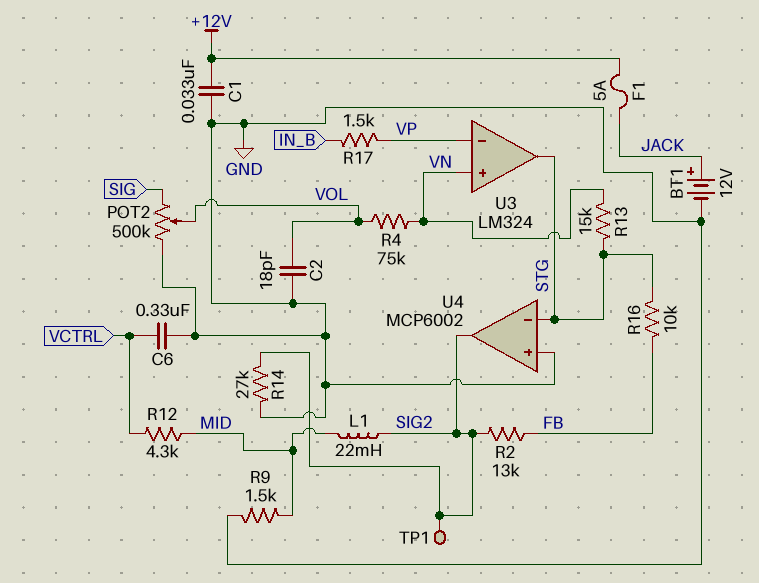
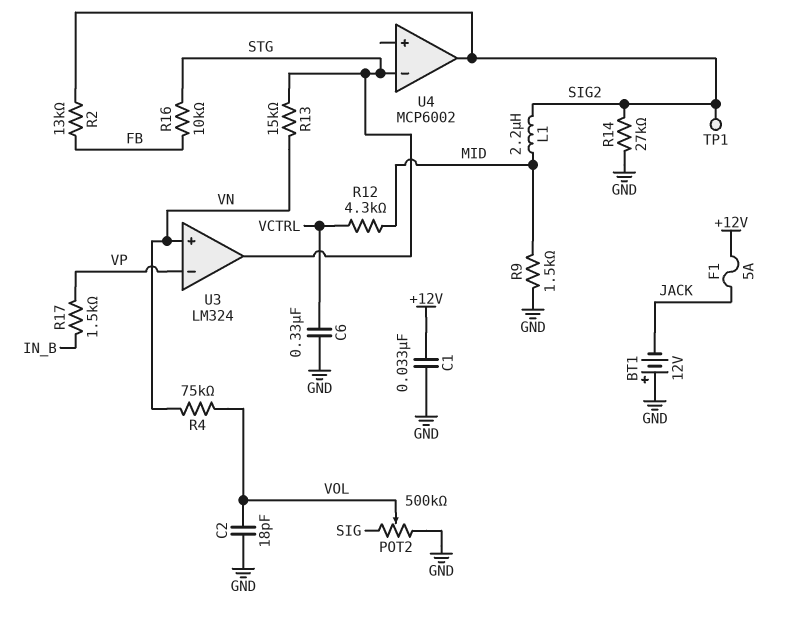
BT1: 12V (plus JACK, minus GND) -> 12V (plus GND, minus JACK)
L1: 22mH (MID, SIG2) -> 2.2uH (MID, SIG2)
U4 pin in+: GND -> none

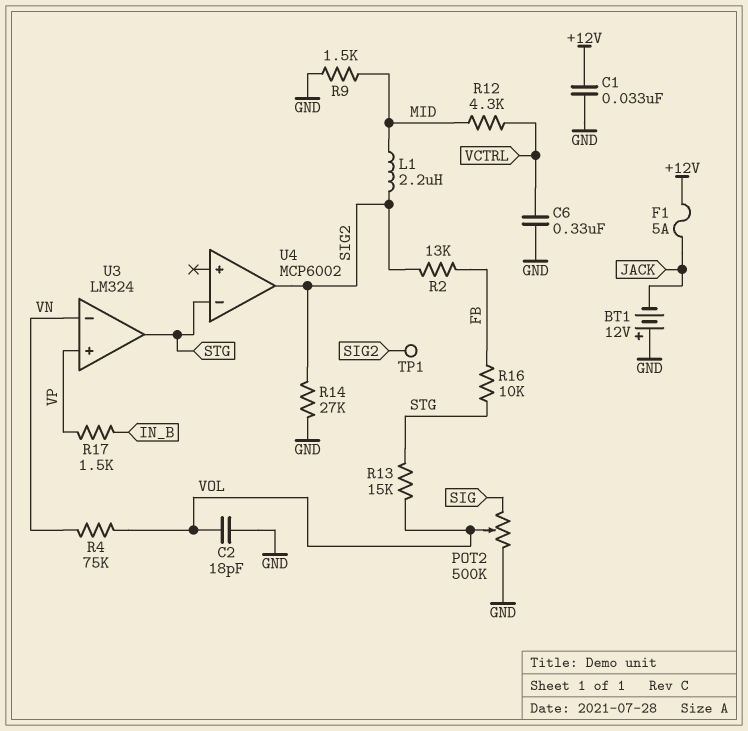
R13: 15k (STG, VN) -> 15k (STG, VOL)
U3 pin in+: VN -> VP
U3 pin in-: VP -> VN

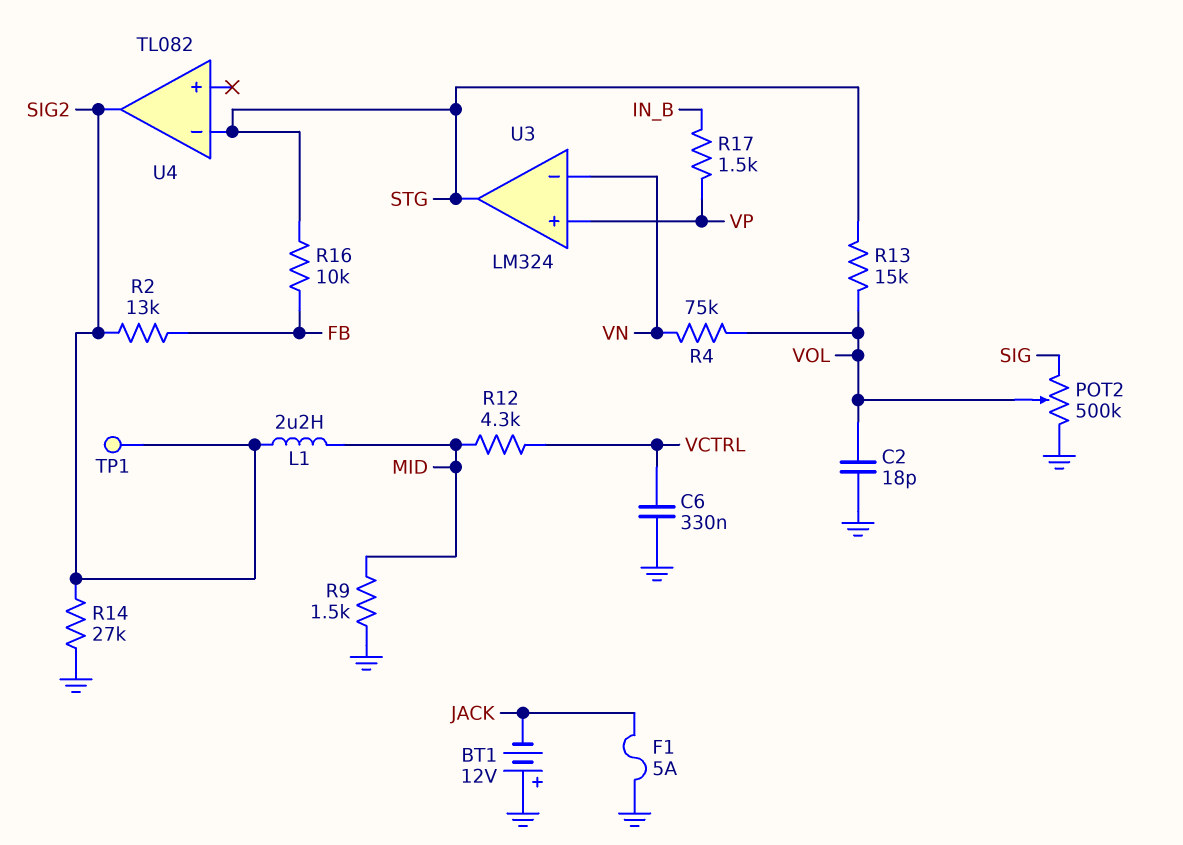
C1: 33nF (+12V, GND) -> none
F1: 5A (+12V, JACK) -> 5A (GND, JACK)
U4: MCP6002 -> TL082

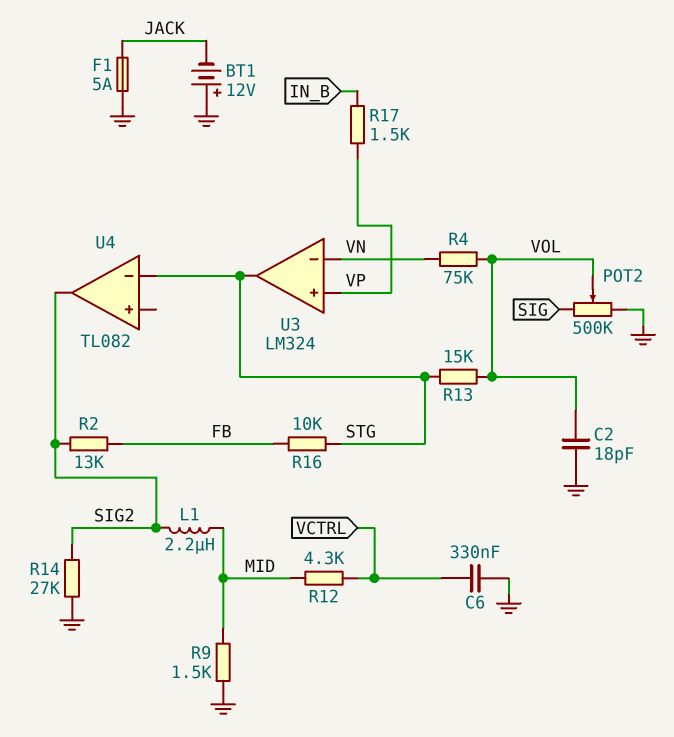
TP1: test point (SIG2) -> none

